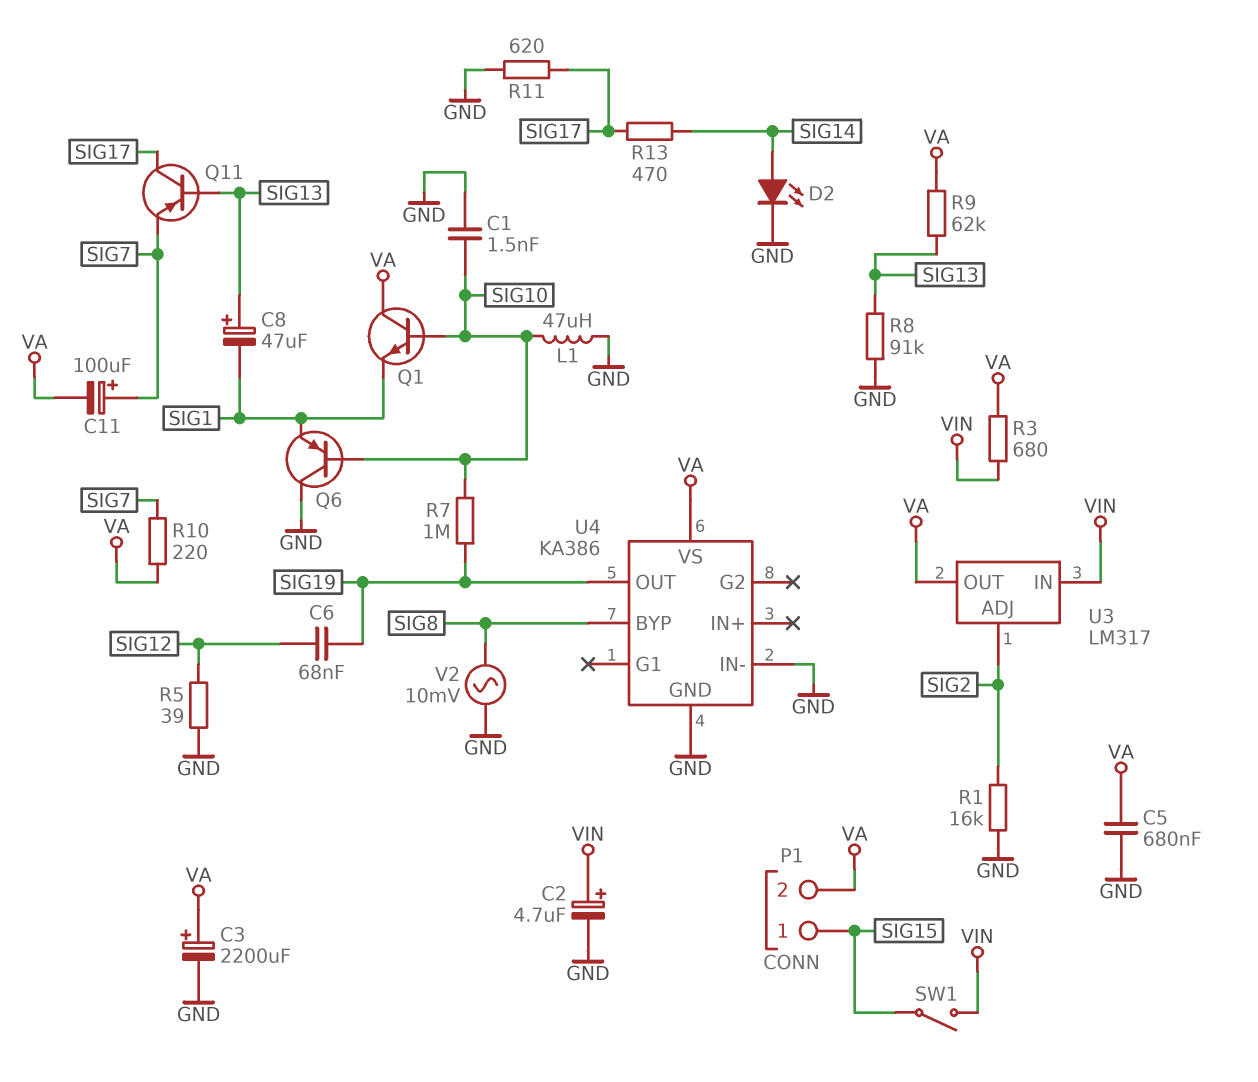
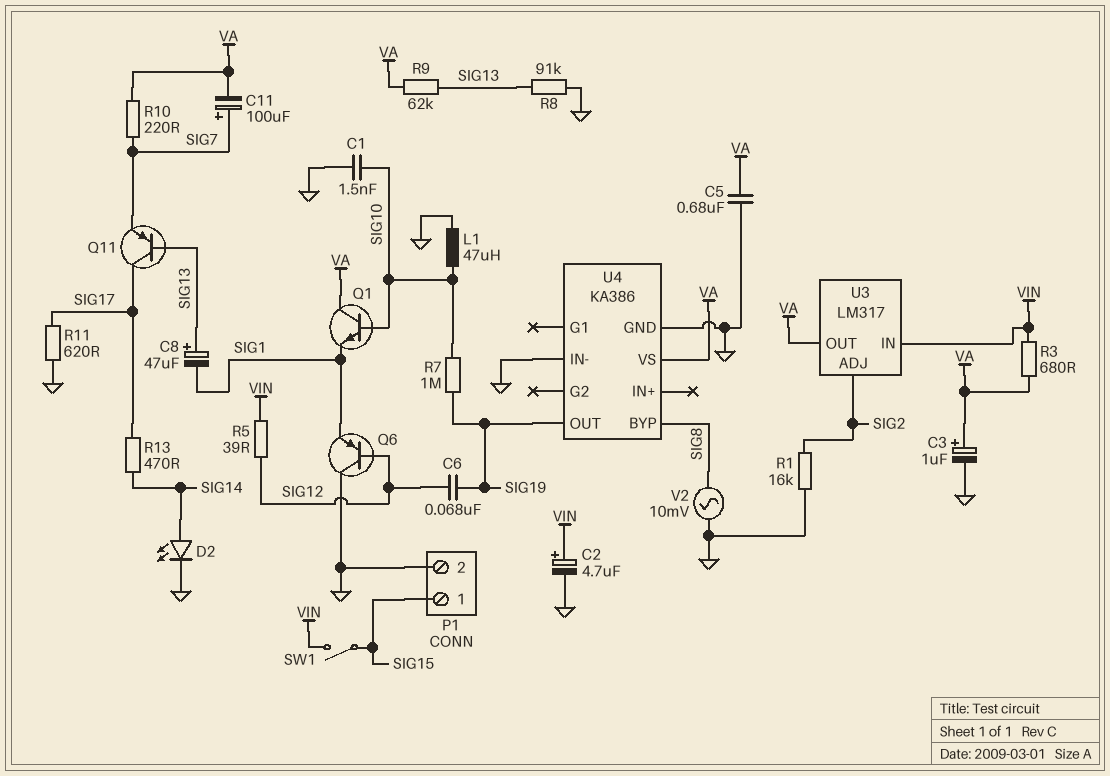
C3: 2200uF (plus VA, minus GND) -> 1uF (plus VA, minus GND)
P1 pin 2: VA -> GND
Q6: PNP (B SIG10, C GND, E SIG1) -> PNP (B SIG12, C GND, E SIG1)
R5: 39 (GND, SIG12) -> 39 (SIG12, VIN)

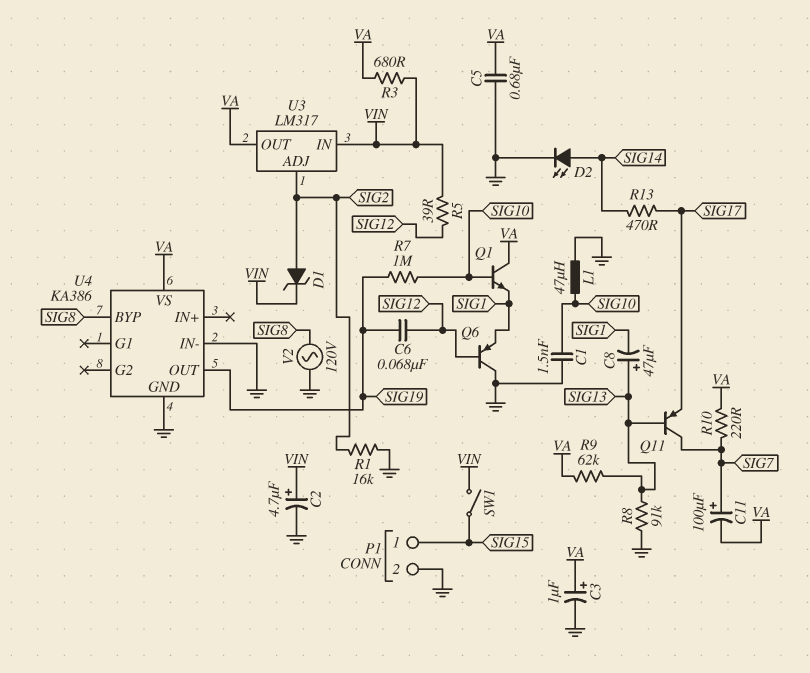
D1: none -> zener (A SIG2, K VIN)
Q11: PNP (B SIG13, C SIG17, E SIG7) -> PNP (B SIG13, C SIG7, E SIG17)
R11: 620 (GND, SIG17) -> none
V2: AC 10mV (GND, SIG8) -> AC 120V (GND, SIG8)

